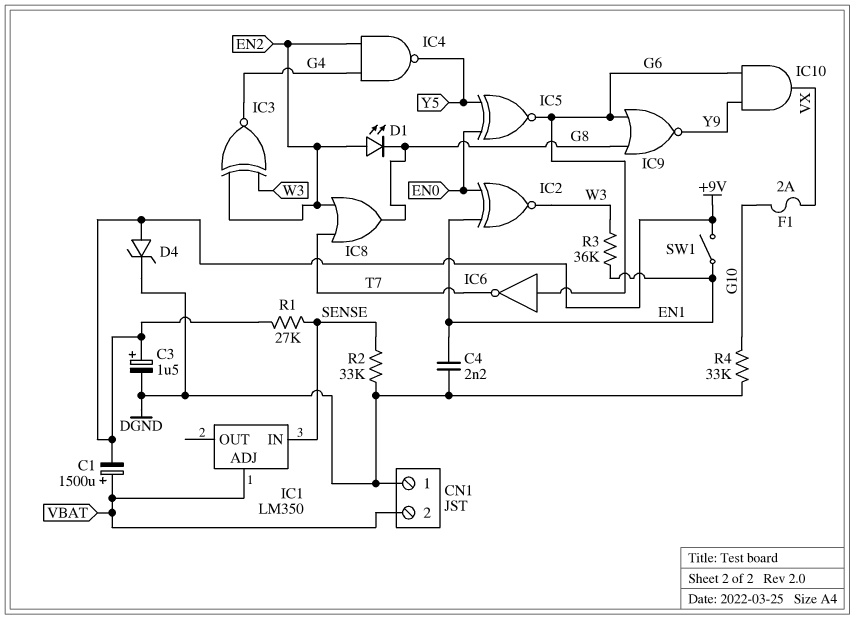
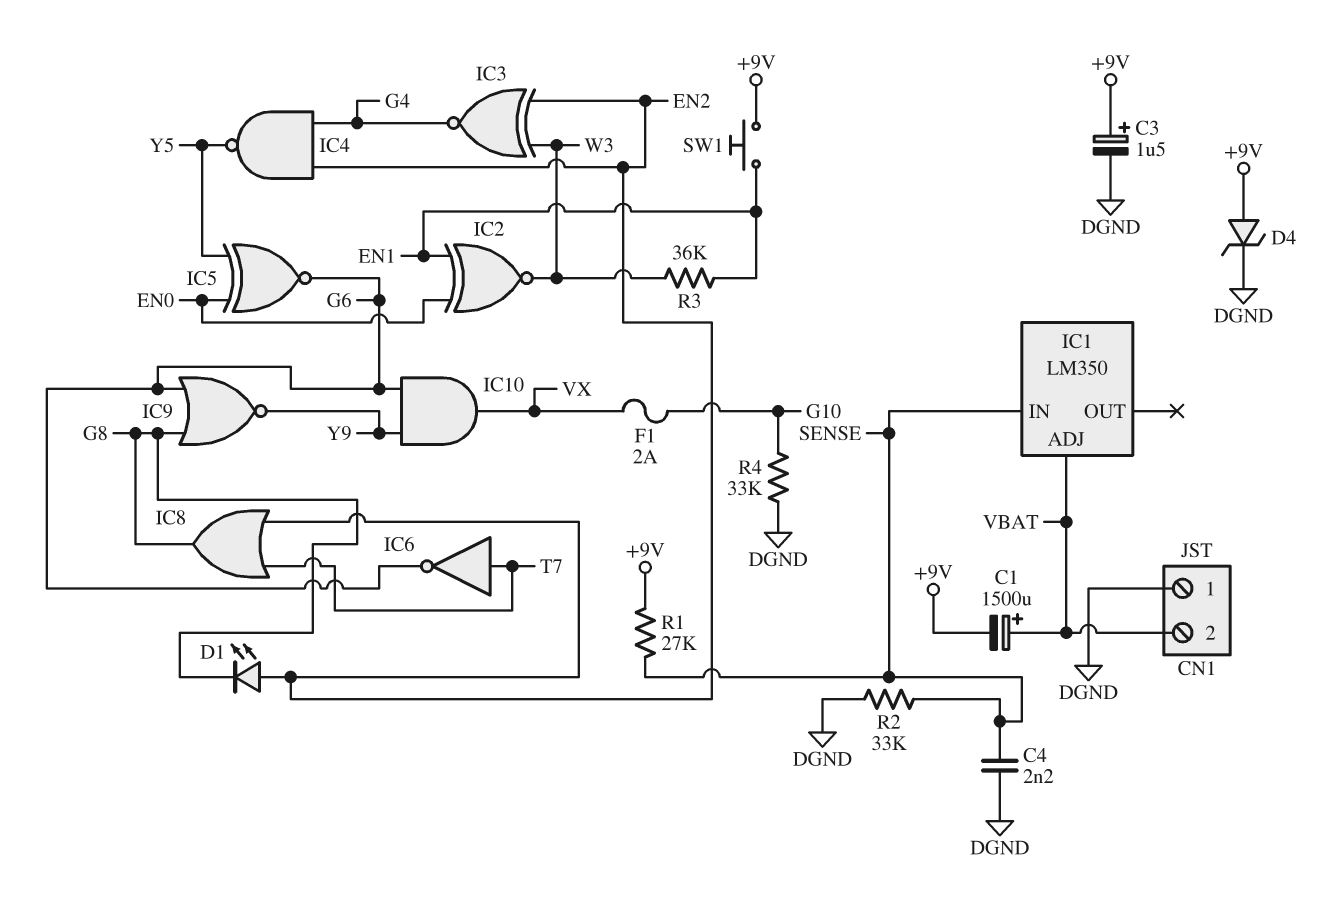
C4: 2.2nF (DGND, EN1) -> 2.2nF (DGND, SENSE)
IC6: NOT (in G6, out T7) -> NOT (in T7, out G6)
SW1: switch (+9V, EN1) -> button (+9V, EN1)

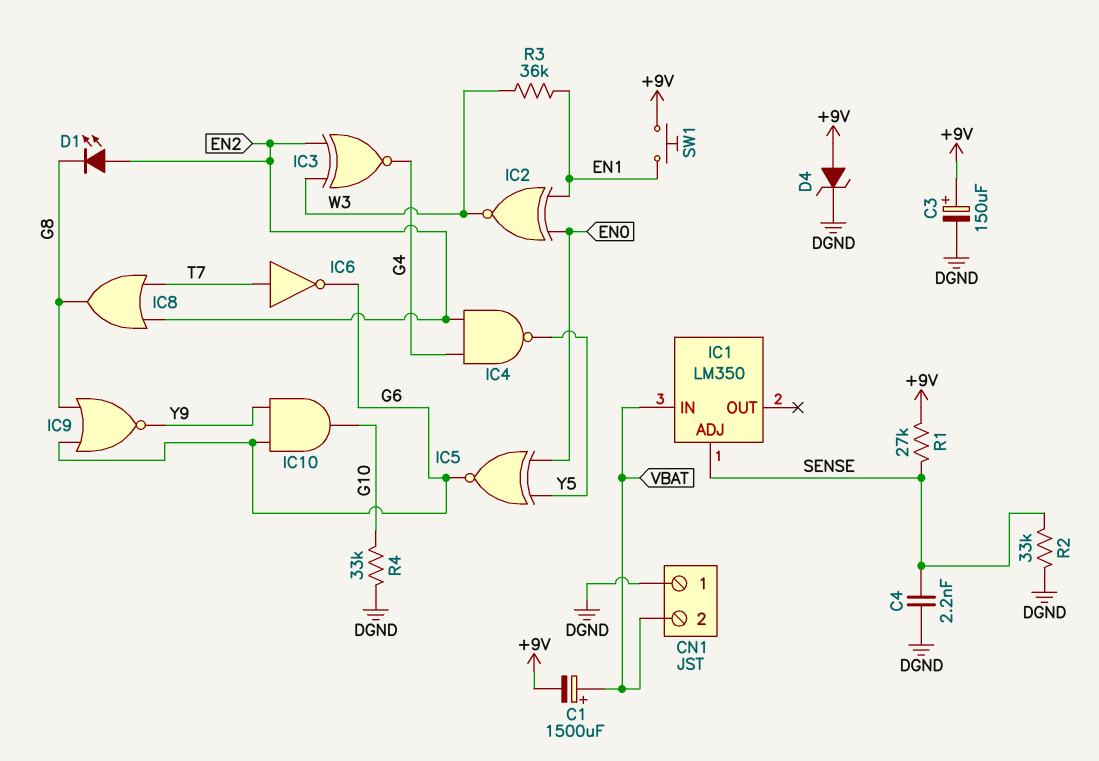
C3: 1.5uF (plus +9V, minus DGND) -> 150uF (plus +9V, minus DGND)
F1: 2A (G10, VX) -> none
IC1 pin ADJ: VBAT -> SENSE
IC1 pin IN: SENSE -> VBAT
IC10: AND (in G6, in Y9, out VX) -> AND (in G6, in Y9, out G10)

